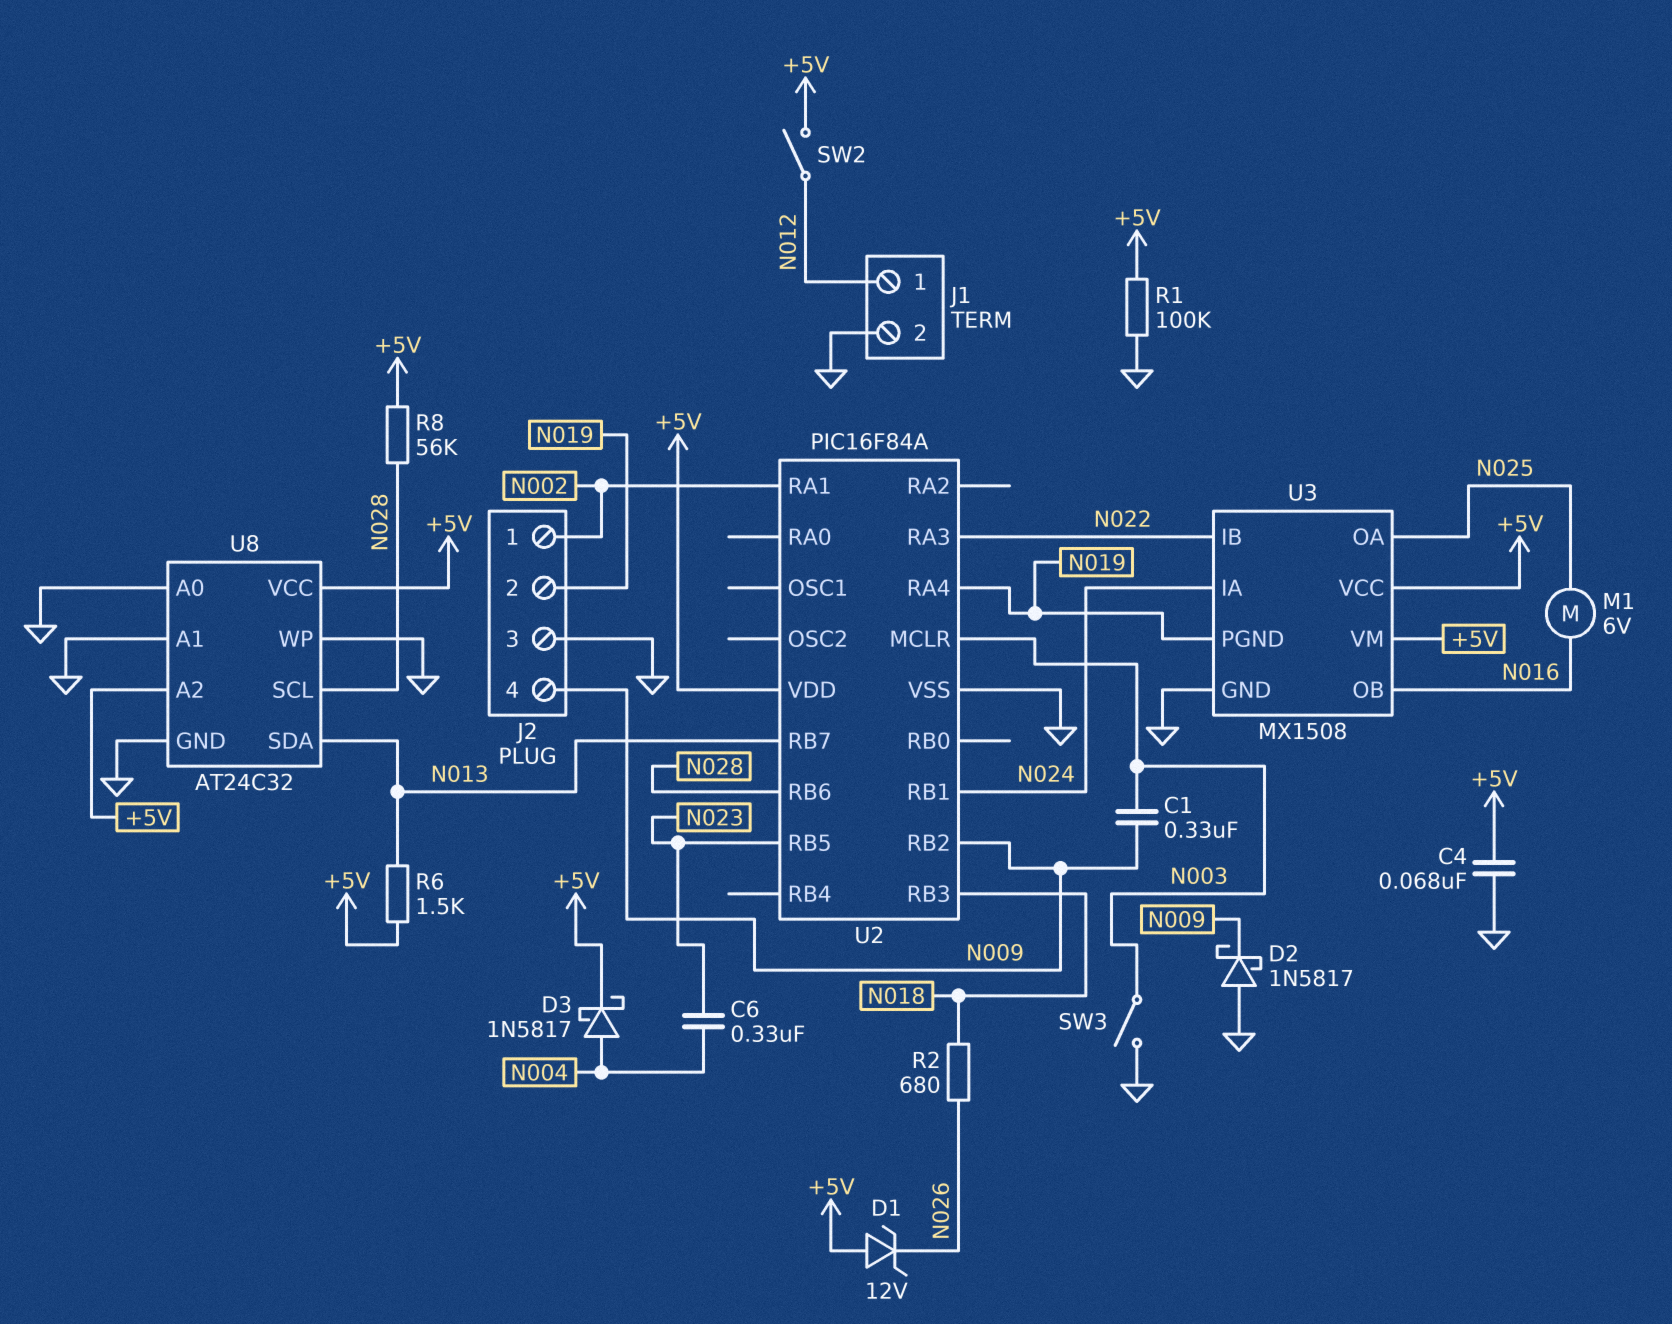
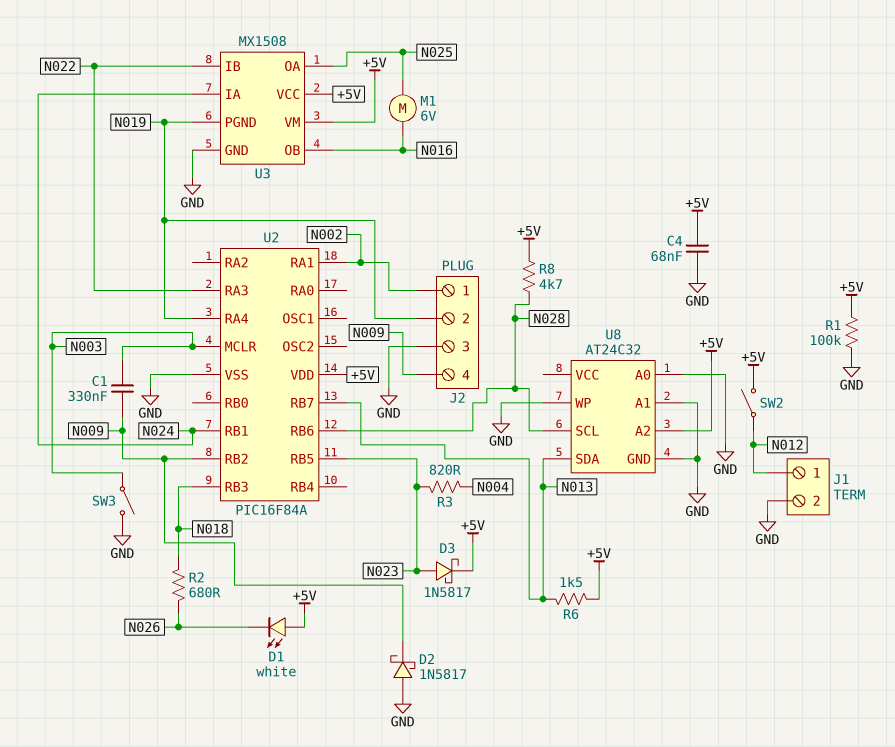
C6: 330nF (N004, N023) -> none
D1: zener 12V (A +5V, K N026) -> LED white (A +5V, K N026)
D3: schottky 1N5817 (A N004, K +5V) -> schottky 1N5817 (A N023, K +5V)
R3: none -> 820 (N004, N023)
R8: 56k (+5V, N028) -> 4.7k (+5V, N028)
U8 pin VCC: +5V -> none

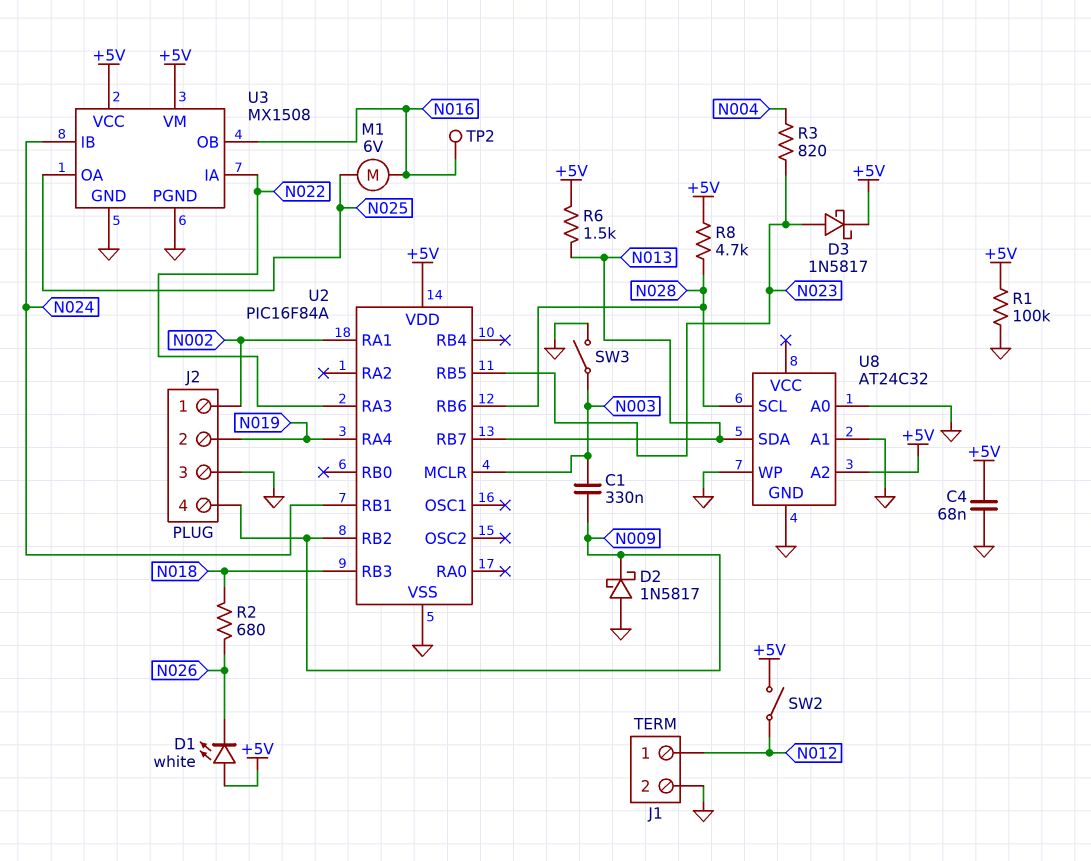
TP2: none -> test point (N016)
U3 pin IA: N024 -> N022
U3 pin IB: N022 -> N024
U3 pin PGND: N019 -> GND

